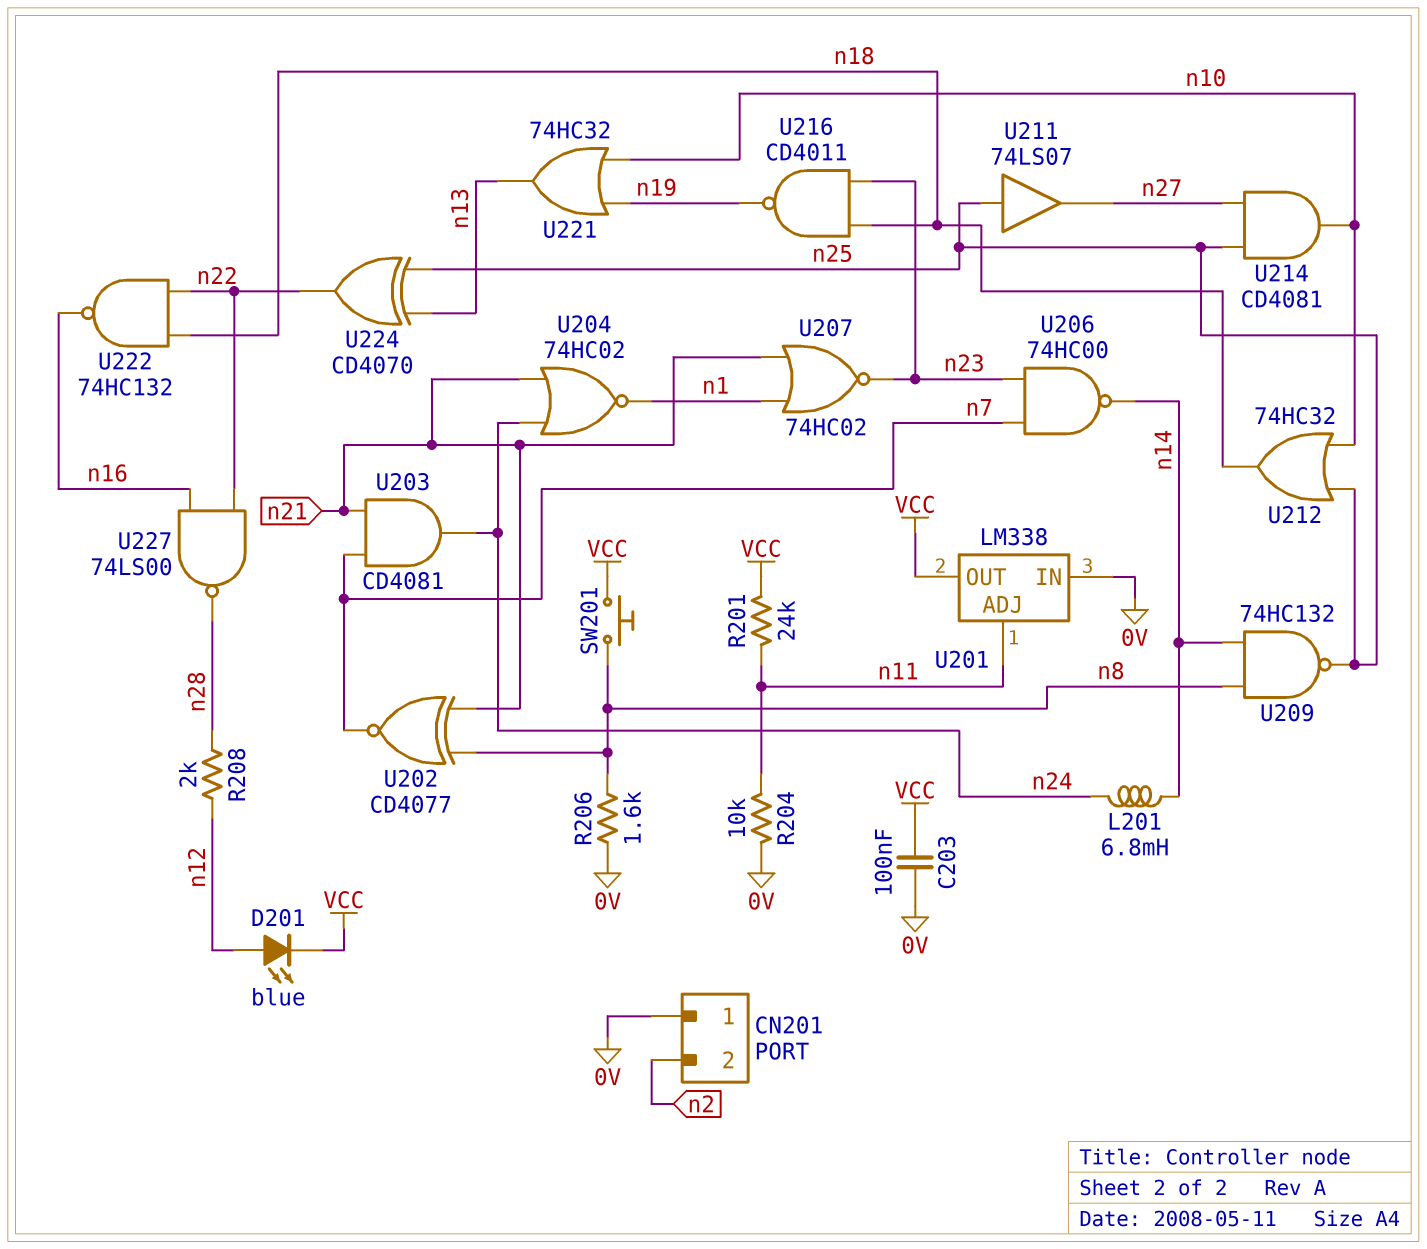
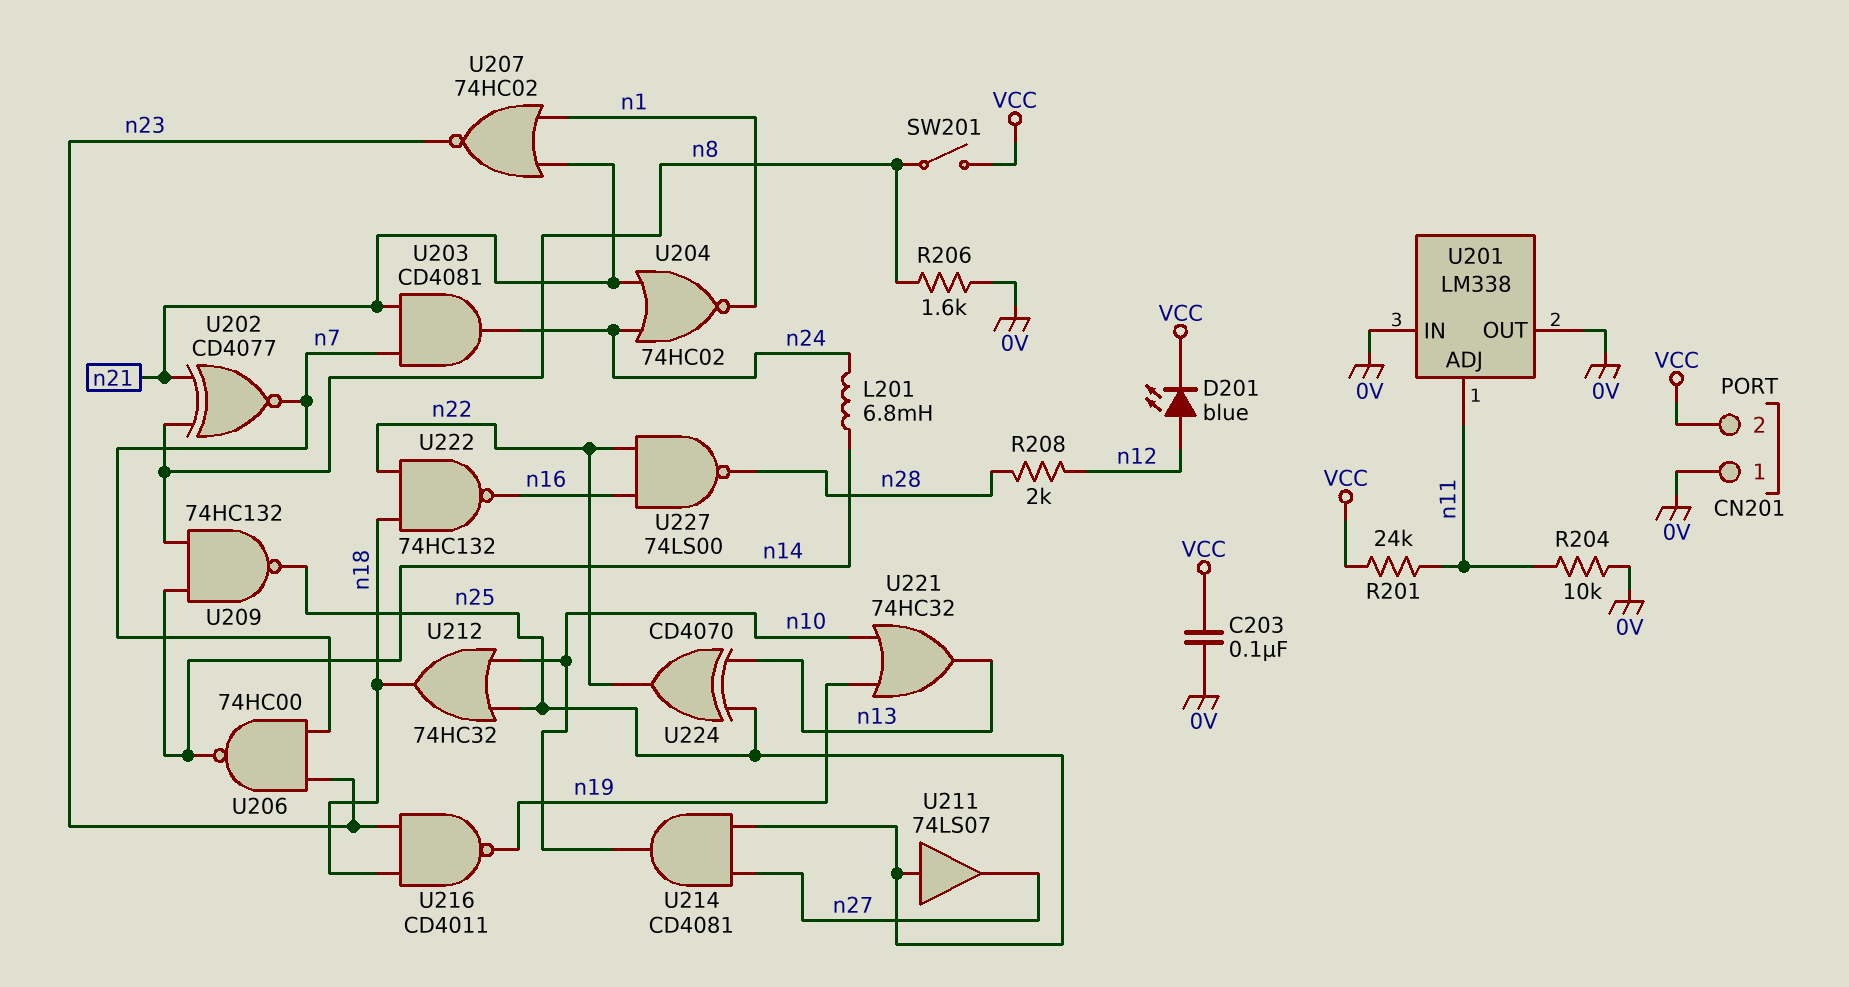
CN201 pin 2: n2 -> VCC
SW201: button (VCC, n8) -> switch (VCC, n8)
U201 pin OUT: VCC -> 0V

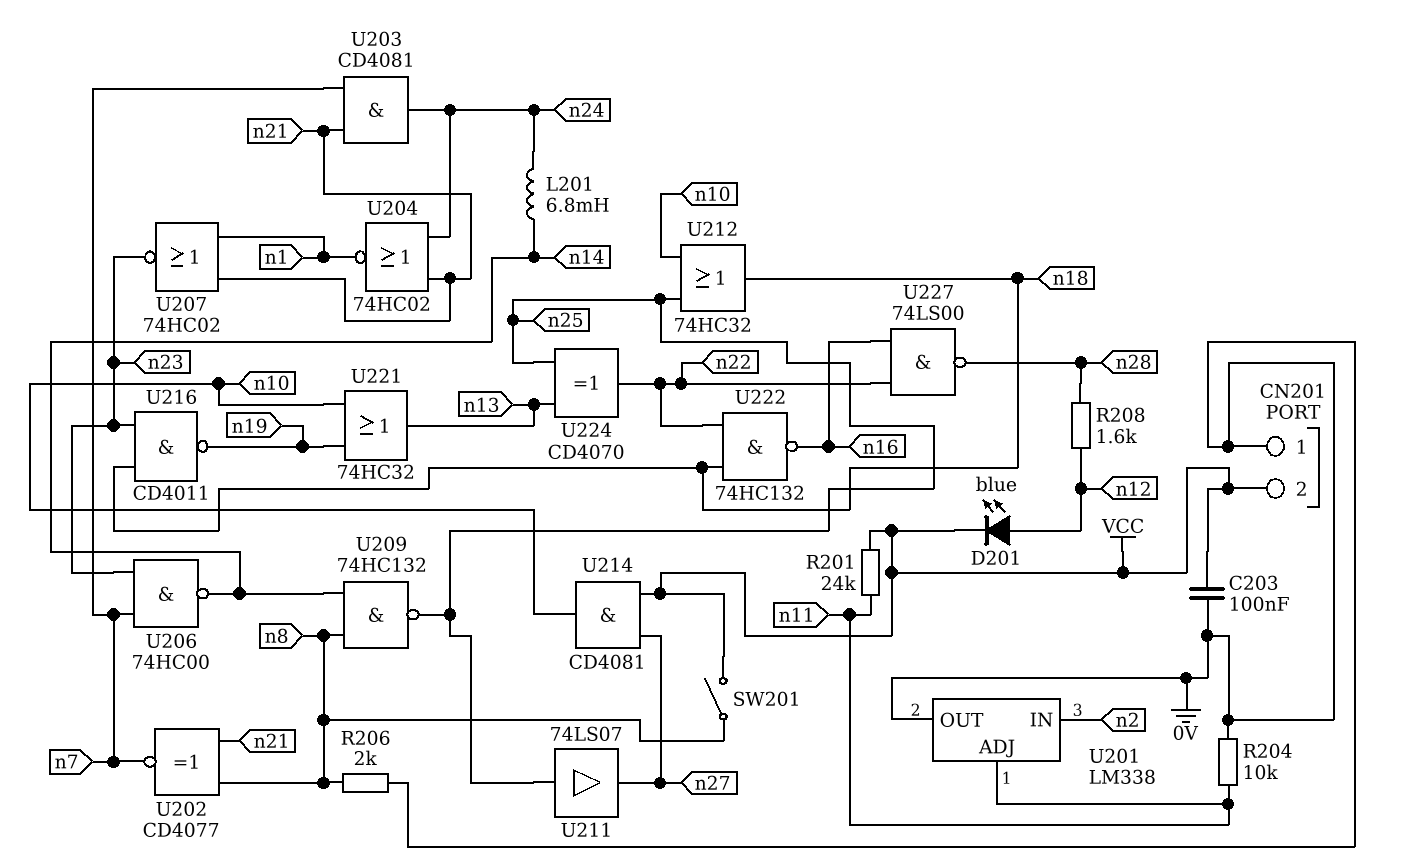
R206: 1.6k (0V, n8) -> 2k (0V, n8)
R208: 2k (n12, n28) -> 1.6k (n12, n28)
U201 pin IN: 0V -> n2
U214: AND CD4081 (in n25, in n27, out n10) -> AND CD4081 (in VCC, in n27, out n10)

